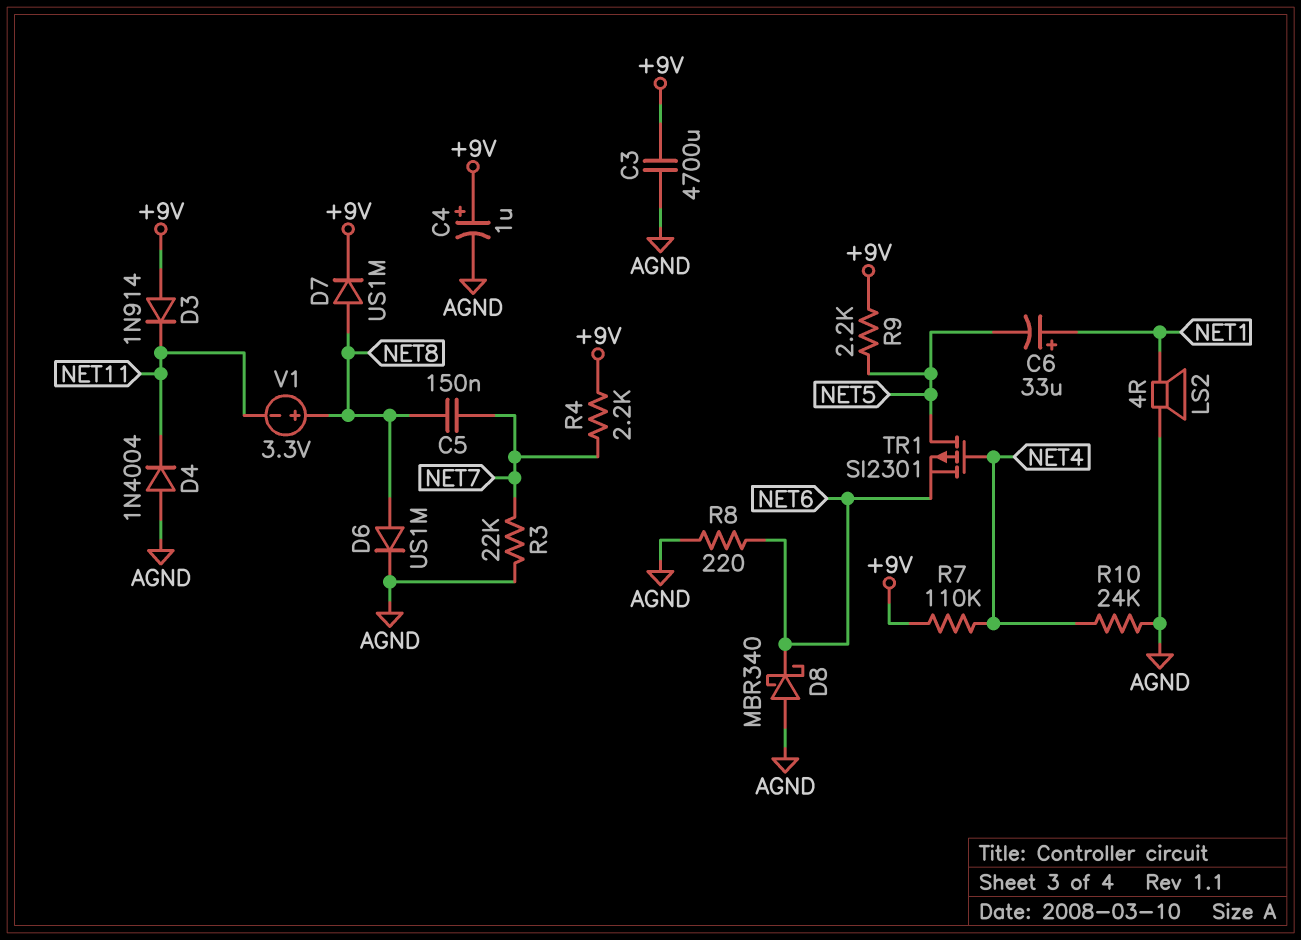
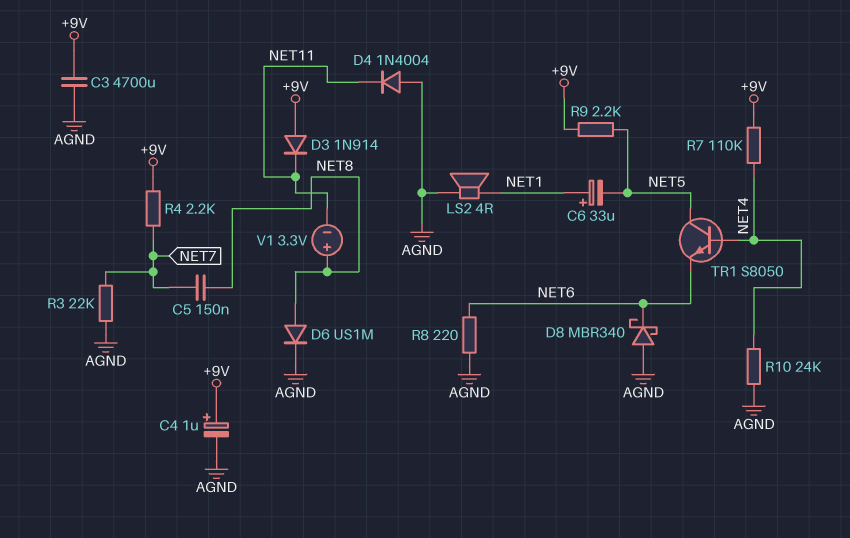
D7: diode US1M (A NET8, K +9V) -> none
TR1: PMOS SI2301 (G NET4, D NET5, S NET6) -> NPN S8050 (B NET4, C NET5, E NET6)

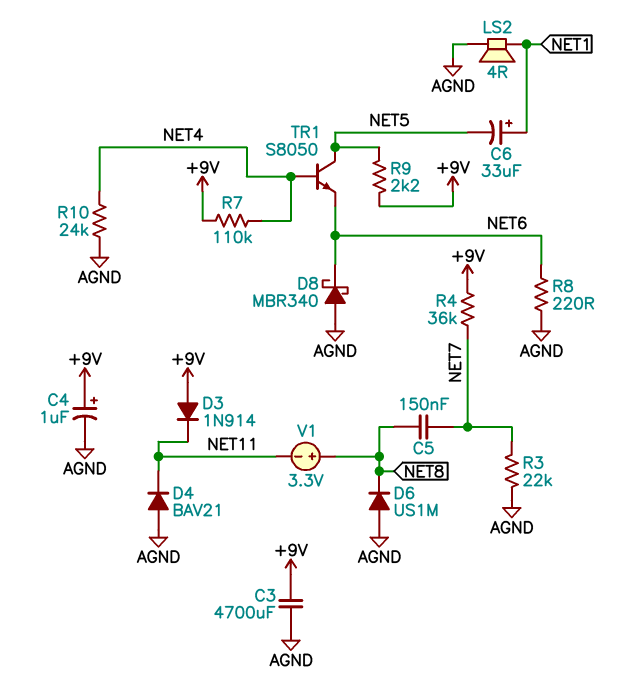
D4: diode 1N4004 (A AGND, K NET11) -> diode BAV21 (A AGND, K NET11)
D6: diode US1M (A NET8, K AGND) -> diode US1M (A AGND, K NET8)
R4: 2.2k (+9V, NET7) -> 36k (+9V, NET7)

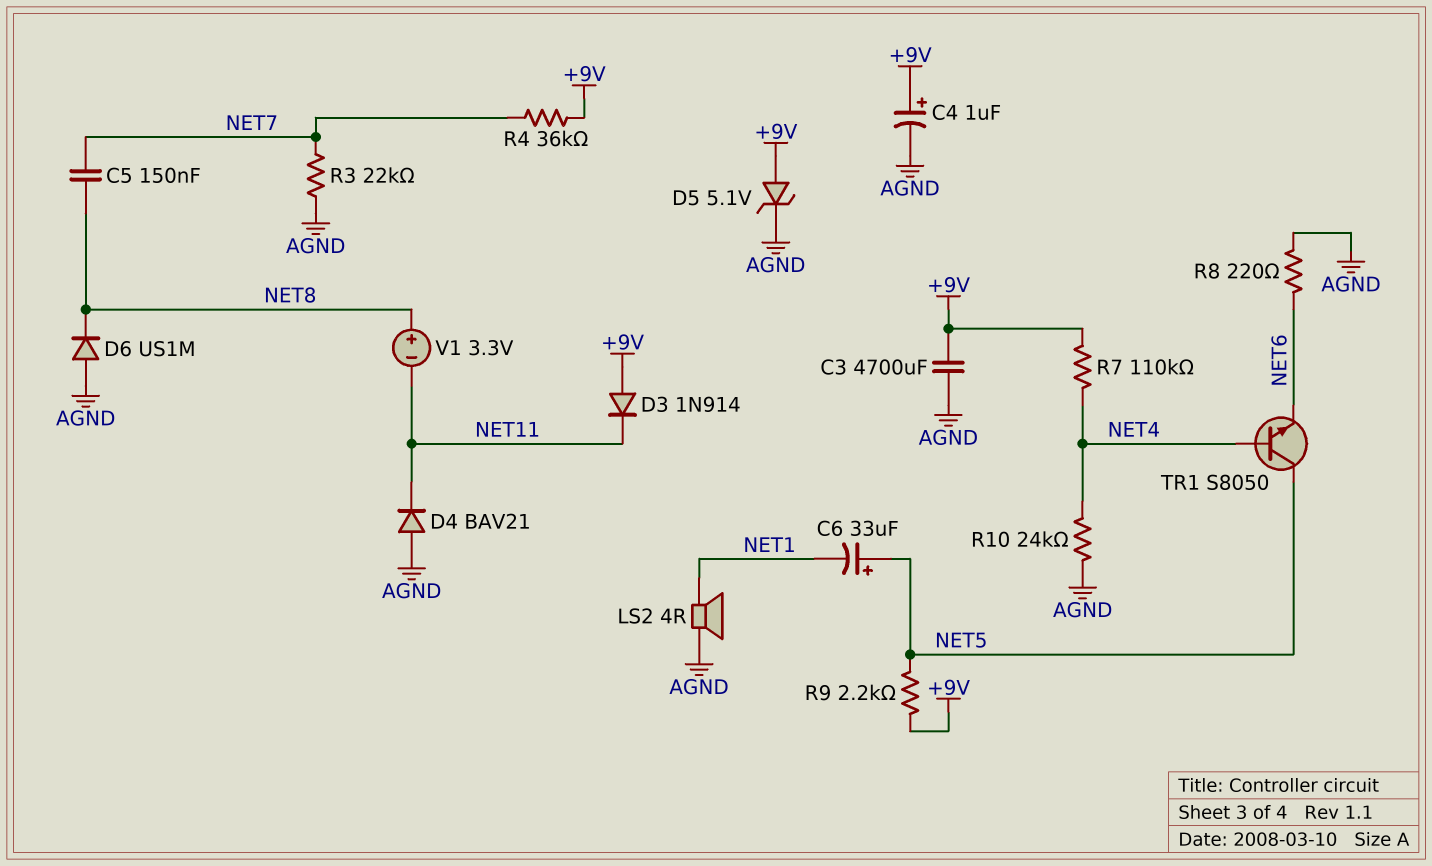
C6: 33uF (plus NET1, minus NET5) -> 33uF (plus NET5, minus NET1)
D5: none -> zener 5.1V (A +9V, K AGND)
D8: schottky MBR340 (A AGND, K NET6) -> none

